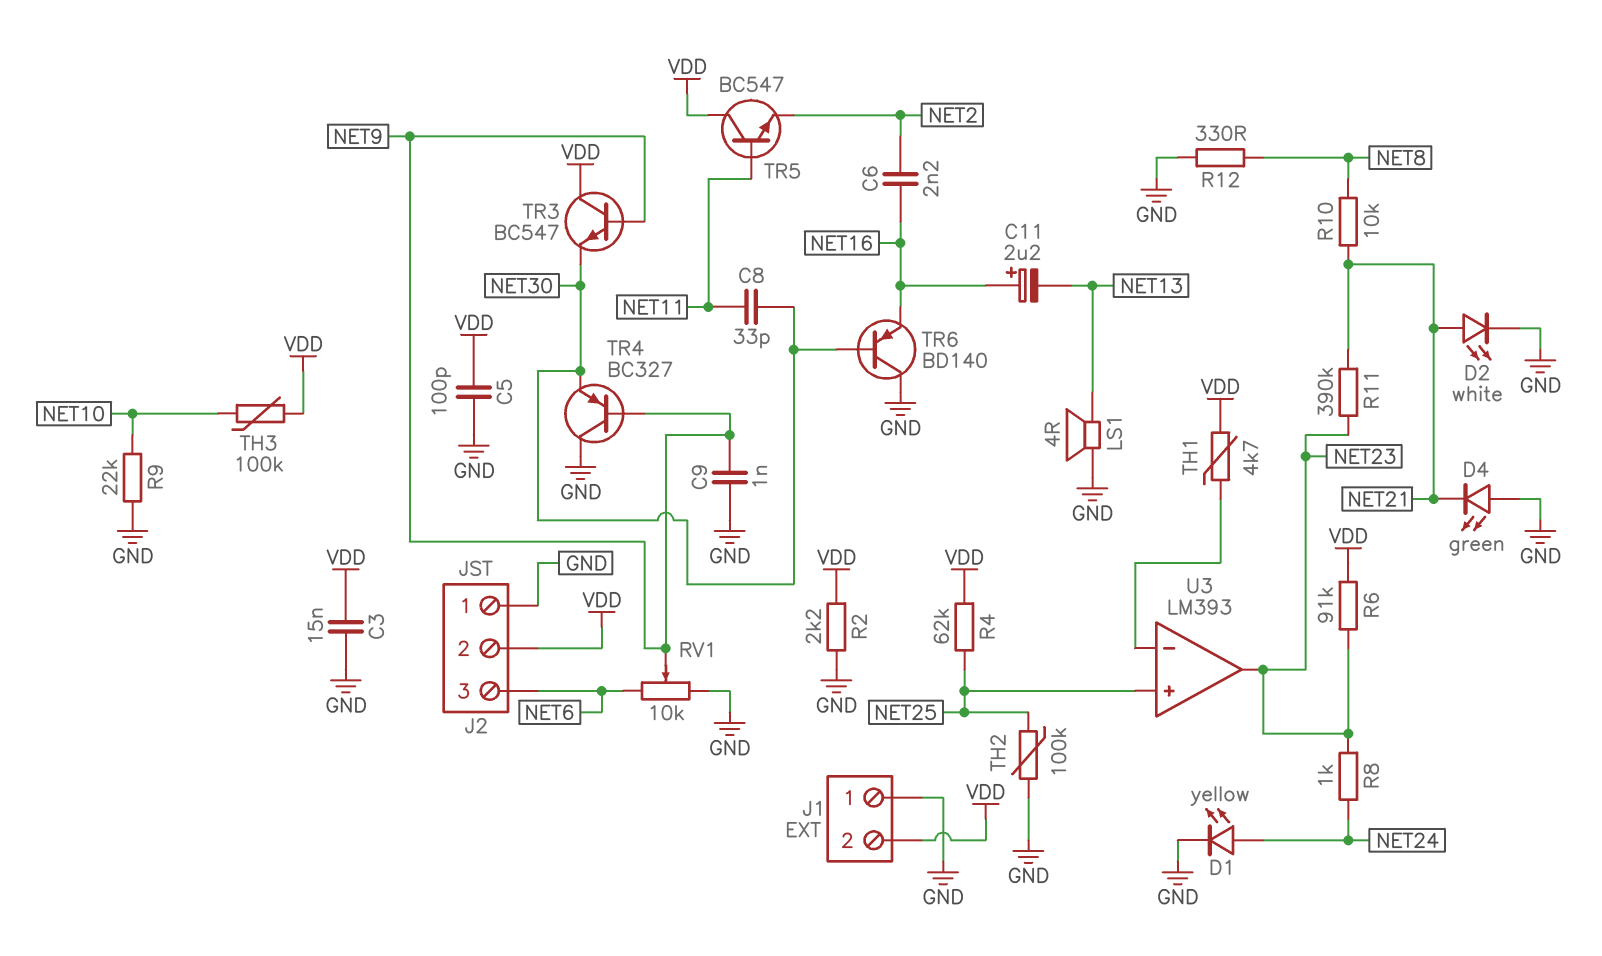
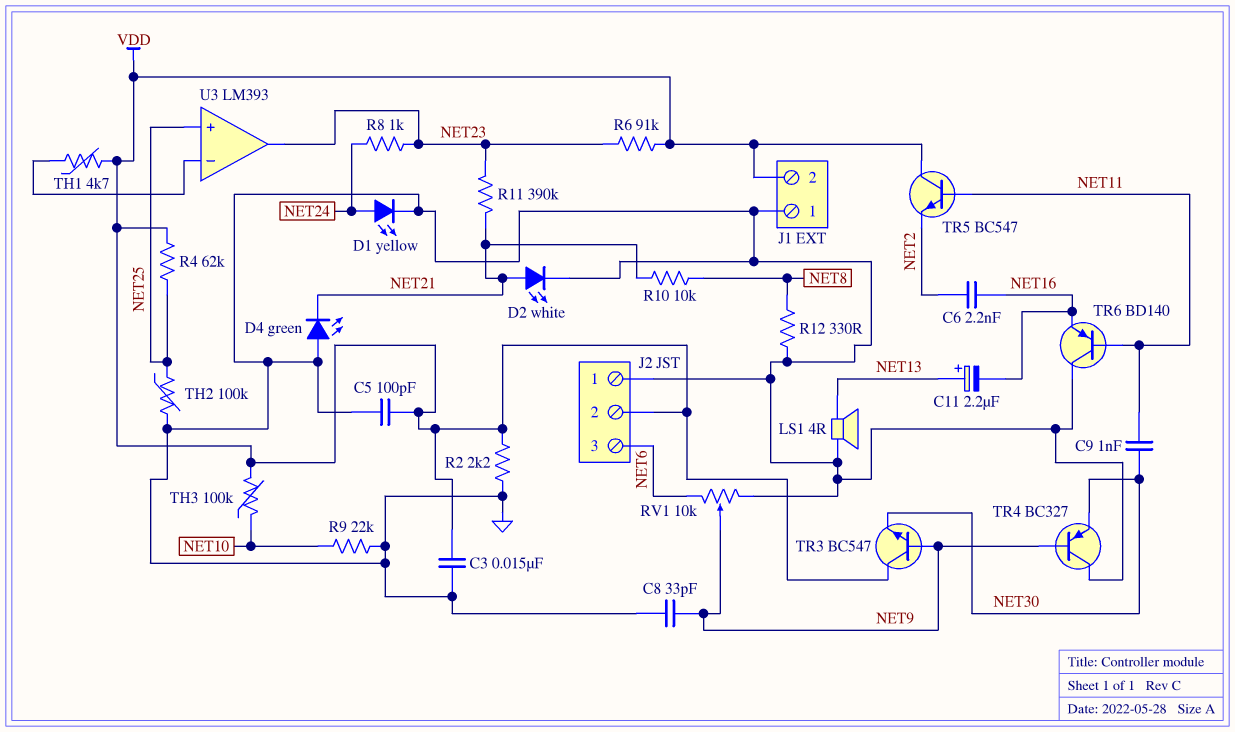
C8: 33pF (NET11, NET30) -> 33pF (GND, NET9)
C9: 1nF (GND, NET9) -> 1nF (NET11, NET30)
C11: 2.2uF (plus NET16, minus NET13) -> 2.2uF (plus NET13, minus NET16)
TR6: PNP BD140 (B NET30, C GND, E NET16) -> PNP BD140 (B NET11, C GND, E NET16)

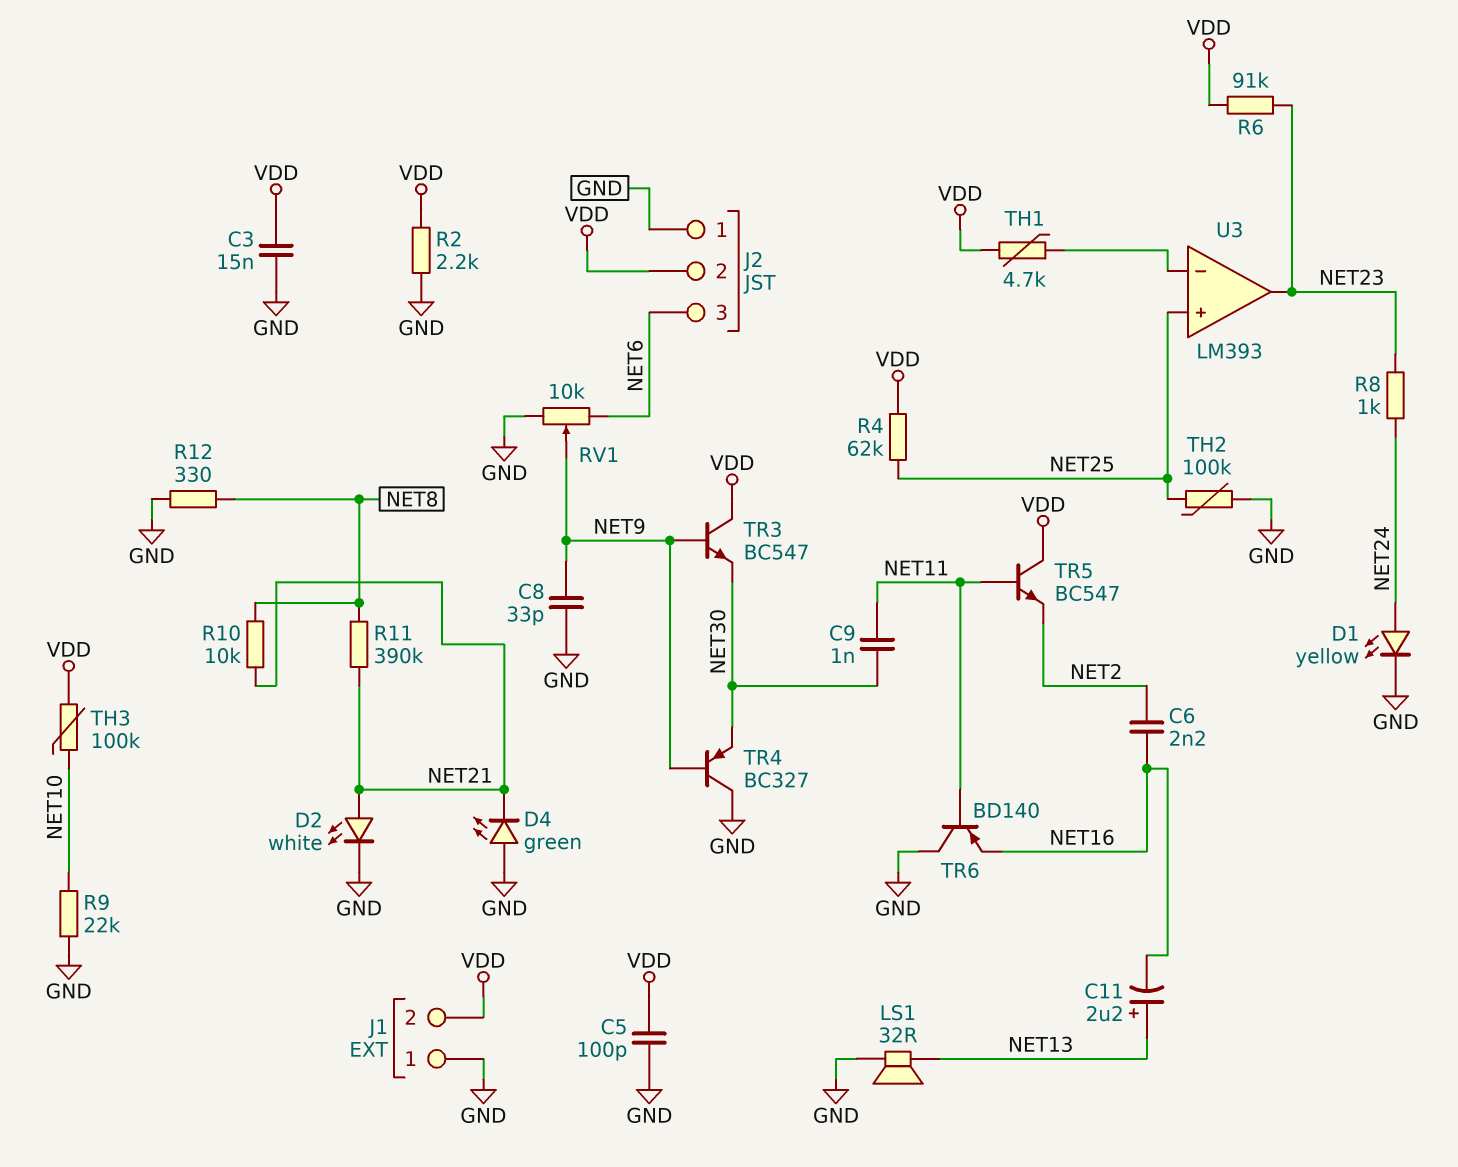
LS1: speaker 4R (GND, NET13) -> speaker 32R (GND, NET13)
R11: 390k (NET21, NET23) -> 390k (NET8, NET21)

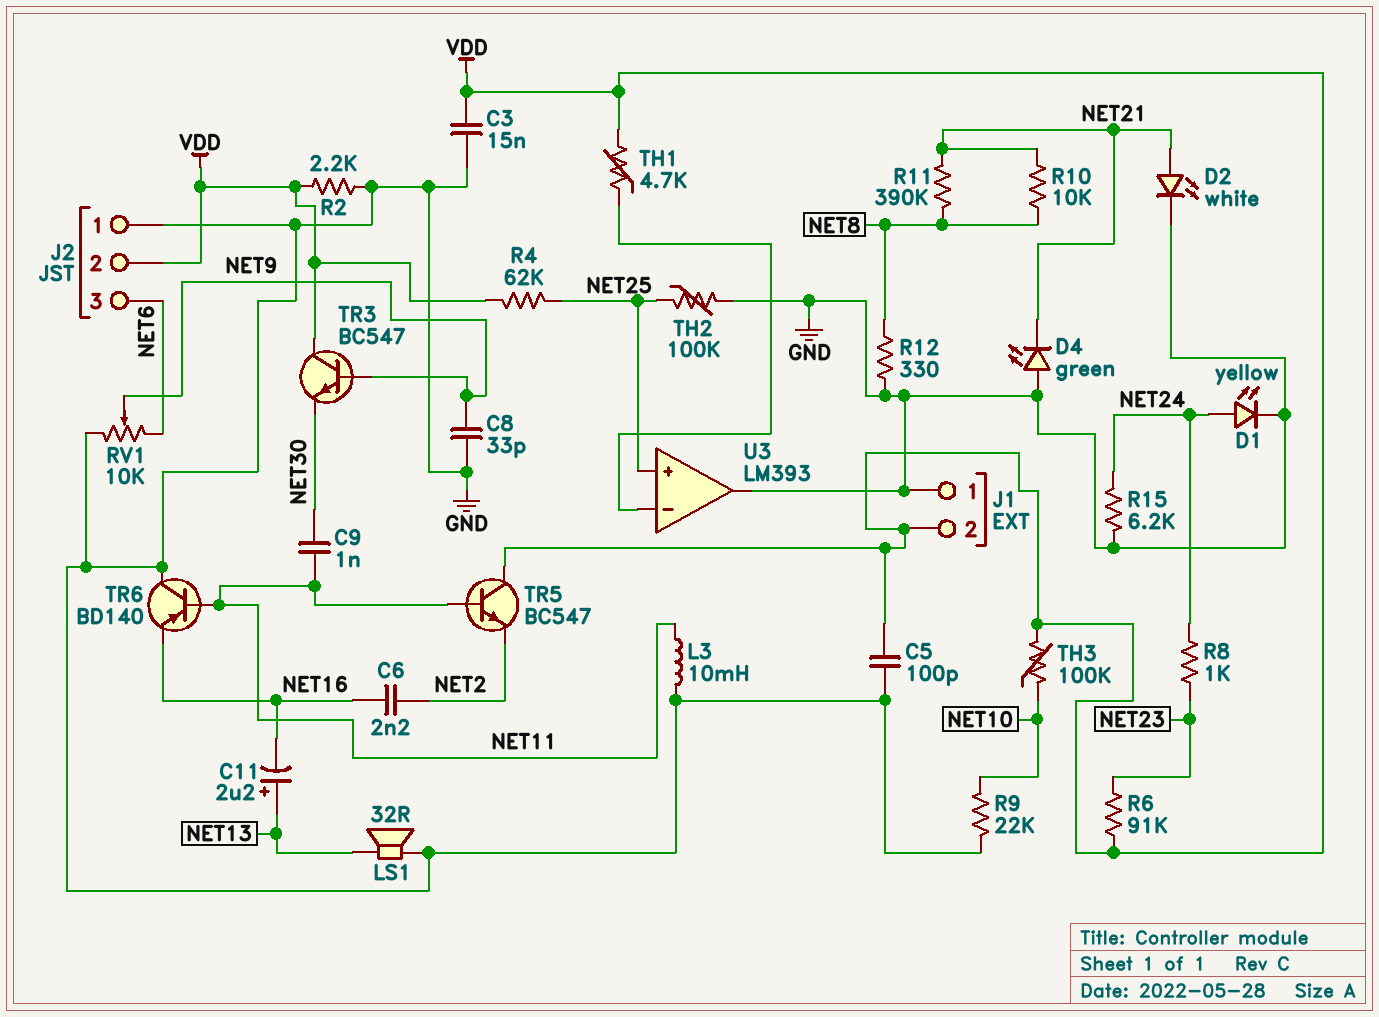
L3: none -> 10mH (GND, NET11)
R15: none -> 6.2k (GND, NET24)
TR4: PNP BC327 (B NET9, C GND, E NET30) -> none
U3 pin out: NET23 -> GND

